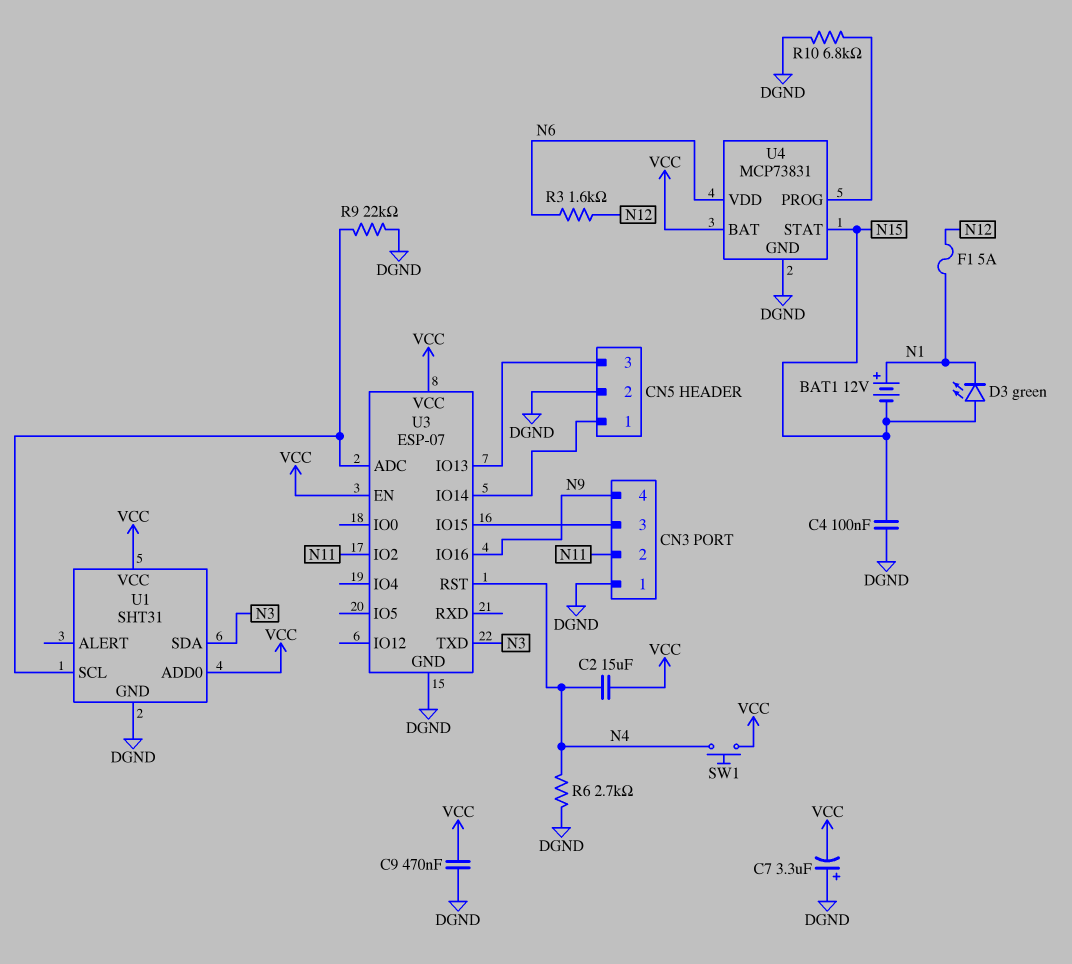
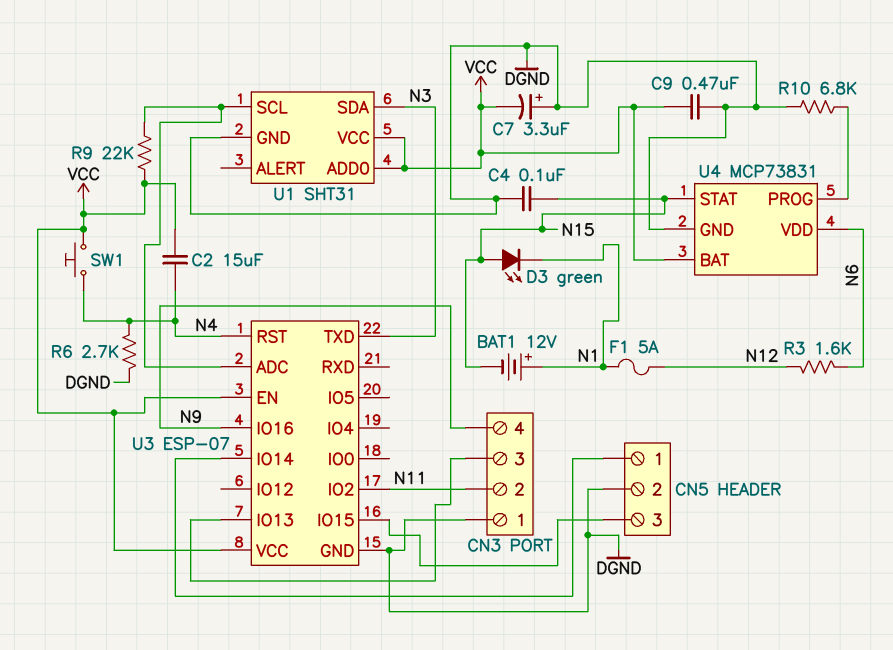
R9: 22k (DGND, U1/SCL) -> 22k (U1/SCL, VCC)
U3 pin IO13: CN5/3 -> CN3/3
U3 pin IO15: CN3/3 -> CN5/3

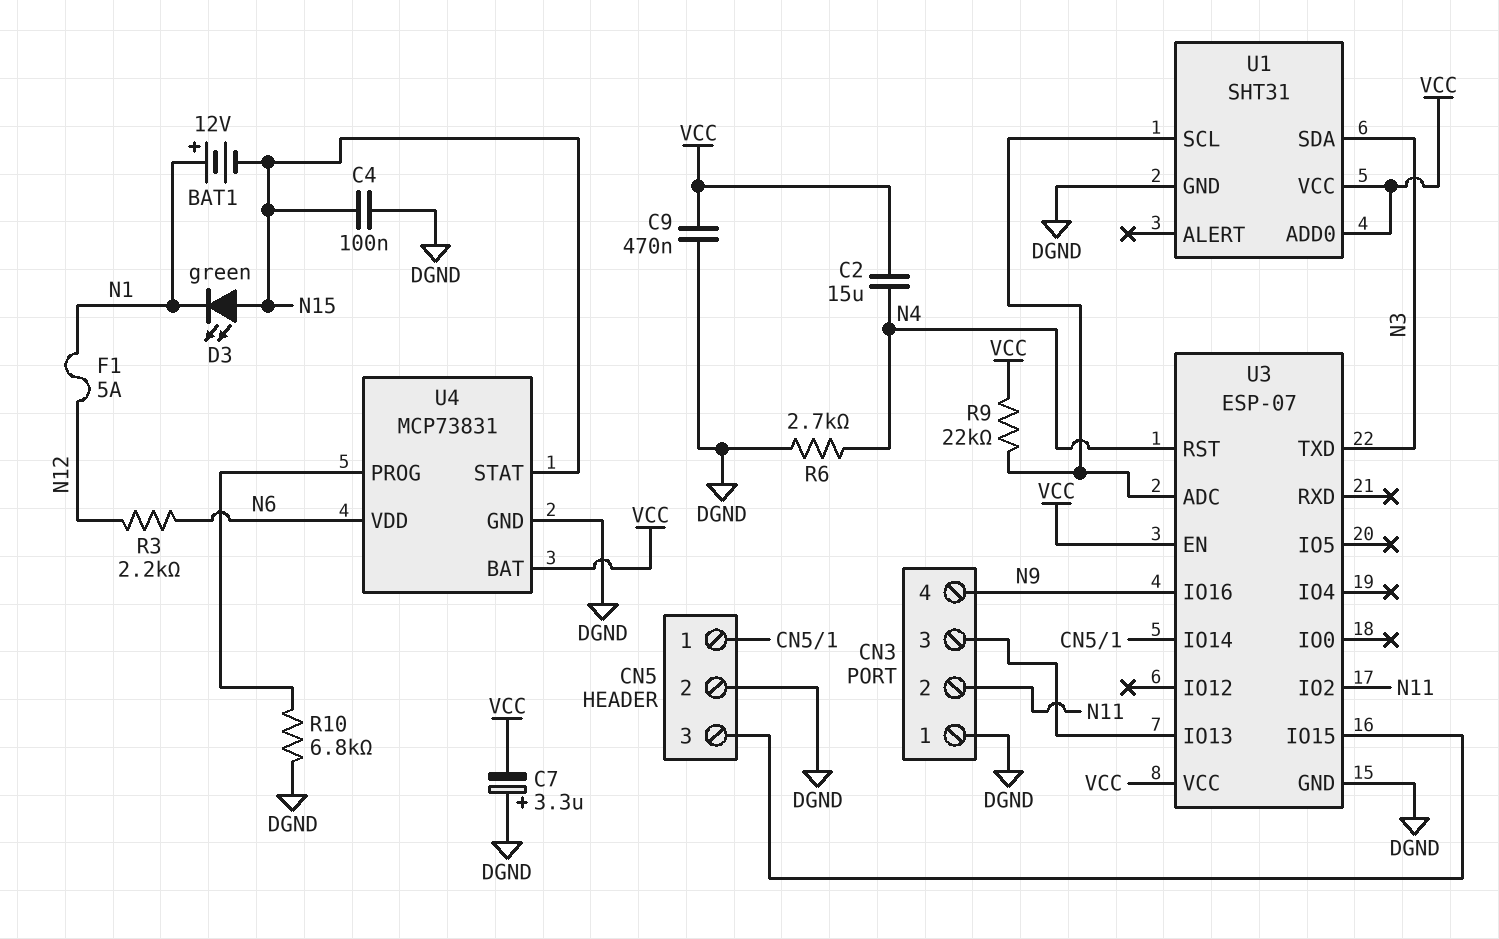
R3: 1.6k (N6, N12) -> 2.2k (N6, N12)
SW1: button (N4, VCC) -> none

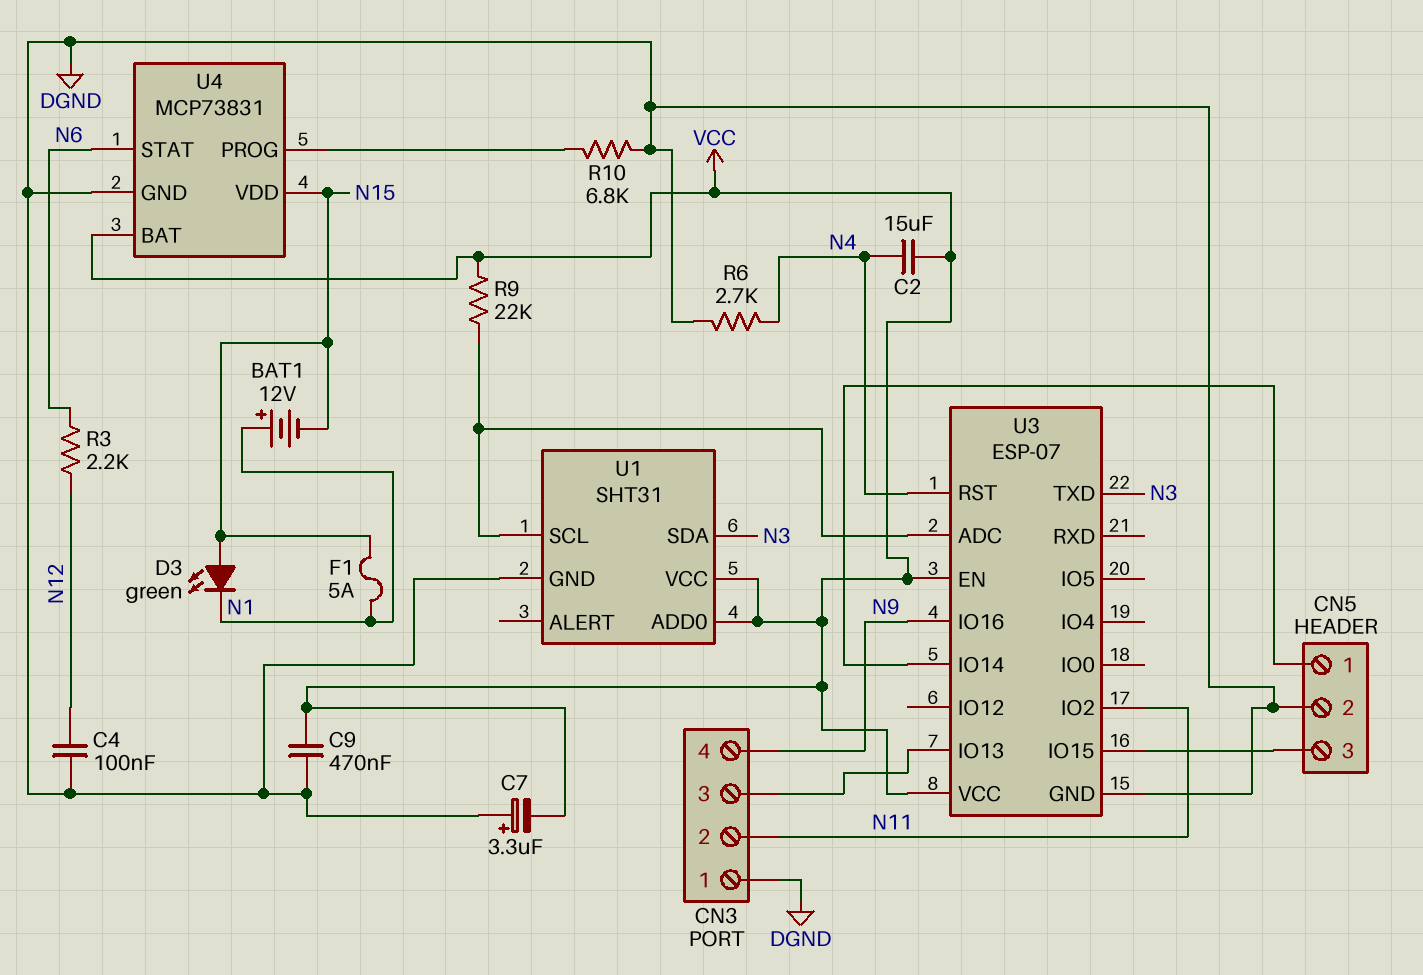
C4: 100nF (DGND, N15) -> 100nF (DGND, N12)
F1: 5A (N1, N12) -> 5A (N1, N15)
U4 pin STAT: N15 -> N6
U4 pin VDD: N6 -> N15

